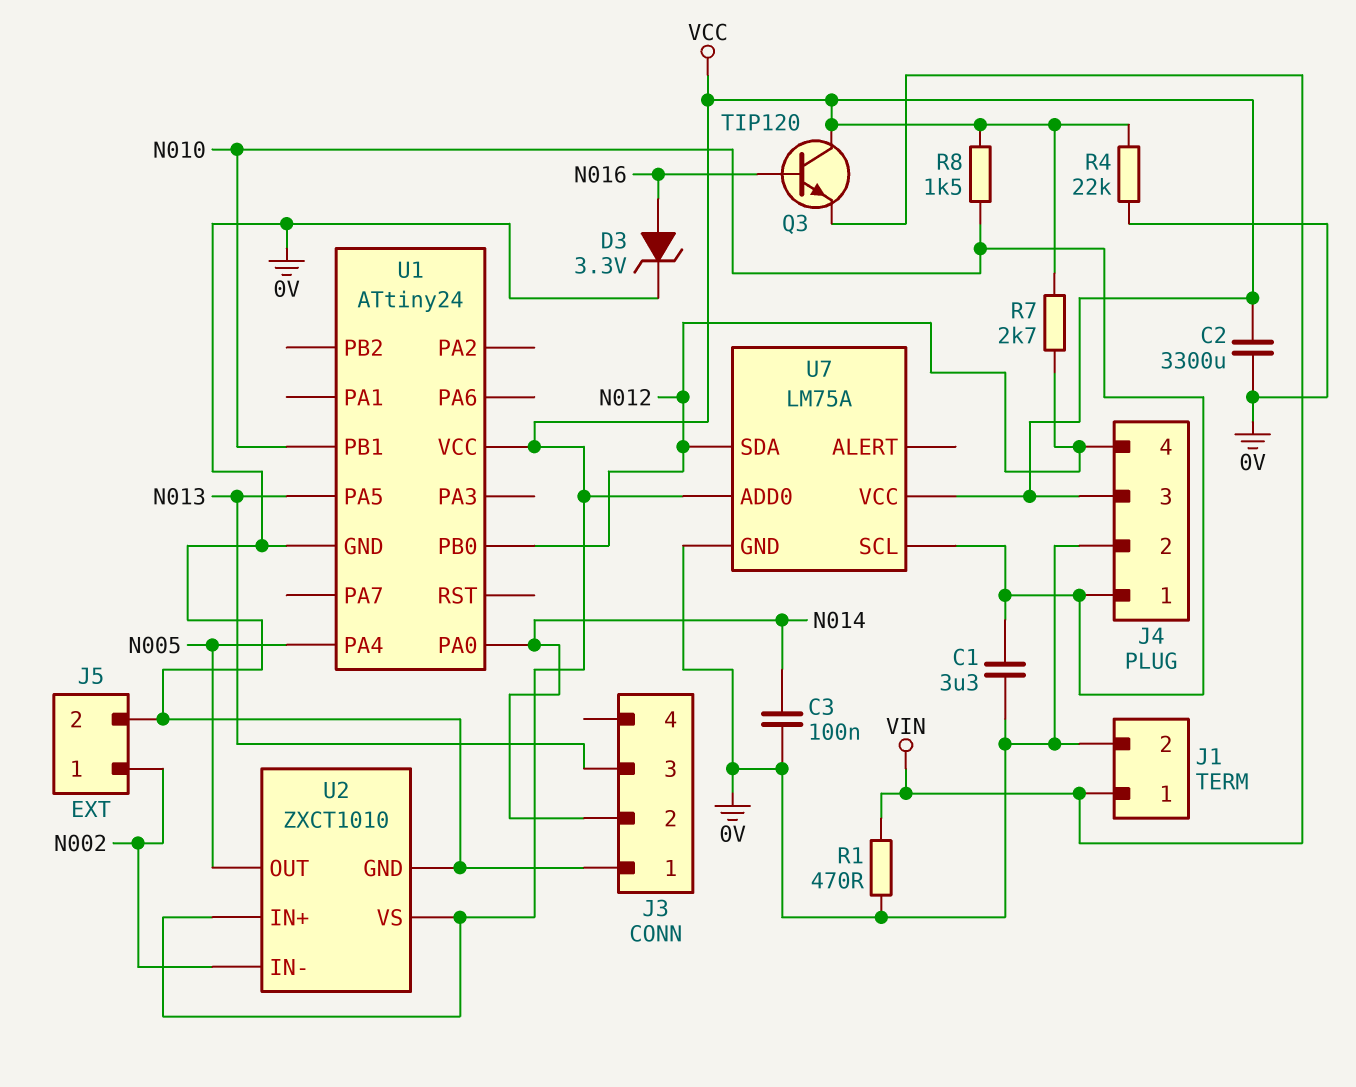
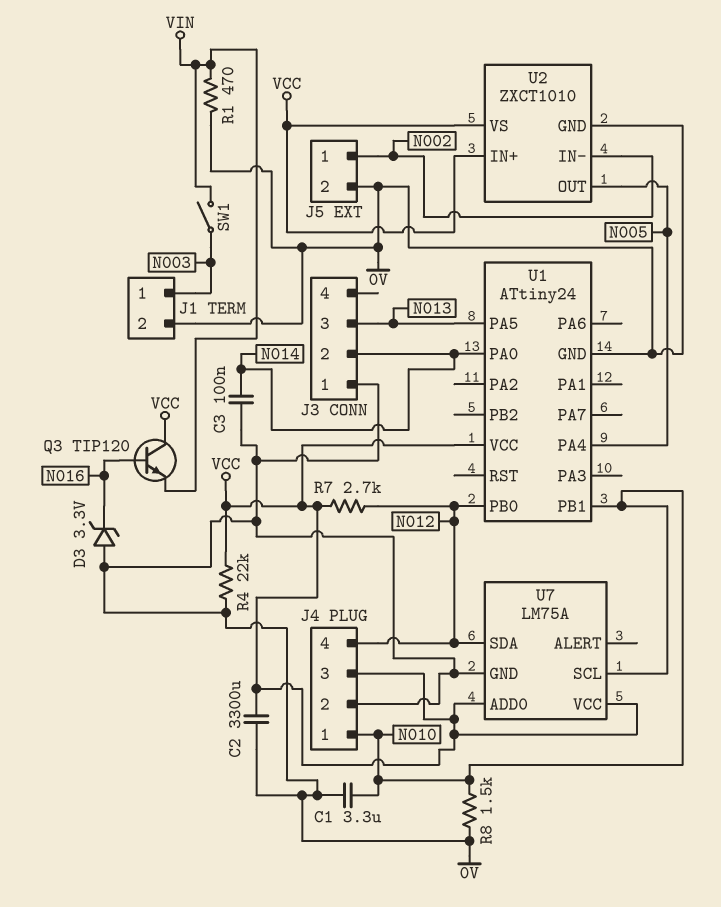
D3: zener 3.3V (A N016, K 0V) -> zener 3.3V (A 0V, K N016)
J1 pin 1: VIN -> N003
R8: 1.5k (N010, VCC) -> 1.5k (0V, N010)
SW1: none -> switch (N003, VIN)

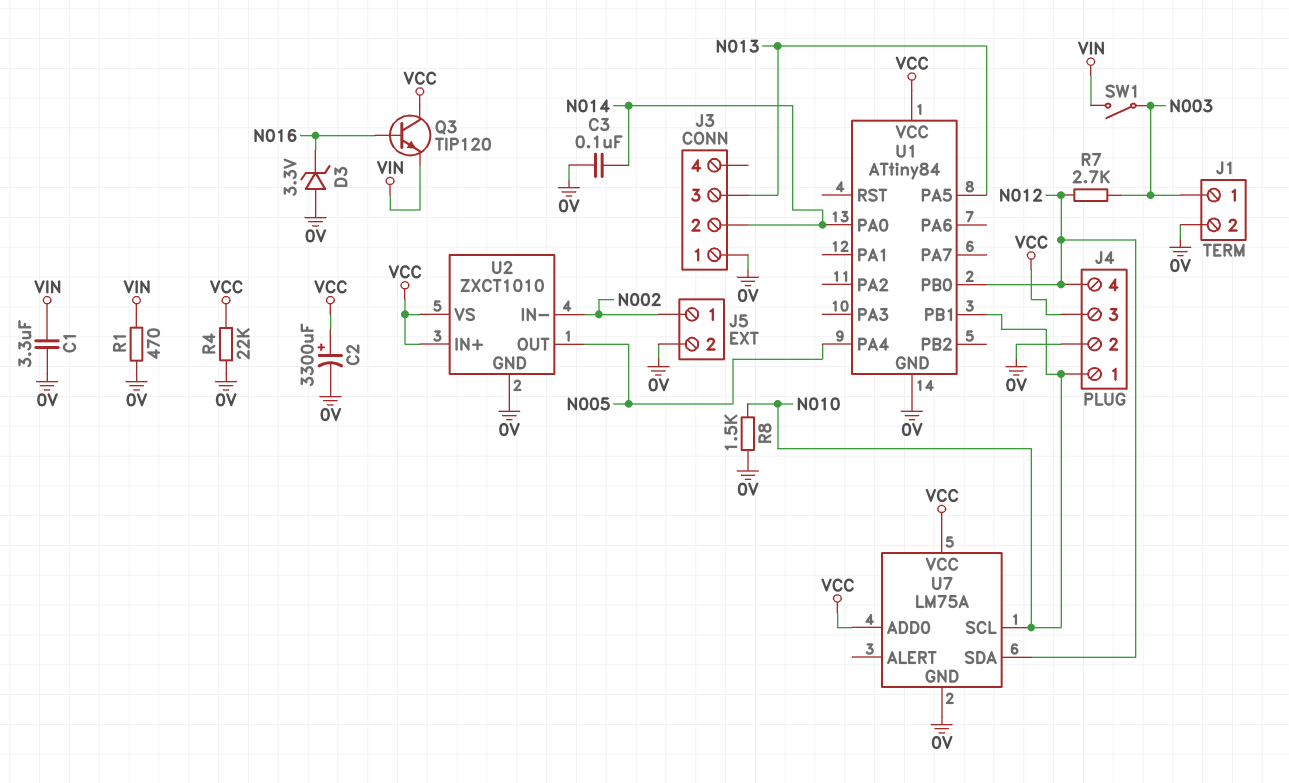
C1: 3.3uF (0V, N010) -> 3.3uF (0V, VIN)
C2: 3300uF (0V, VCC) -> 3300uF (plus VCC, minus 0V)
R7: 2.7k (N012, VCC) -> 2.7k (N003, N012)
U1: ATtiny24 -> ATtiny84

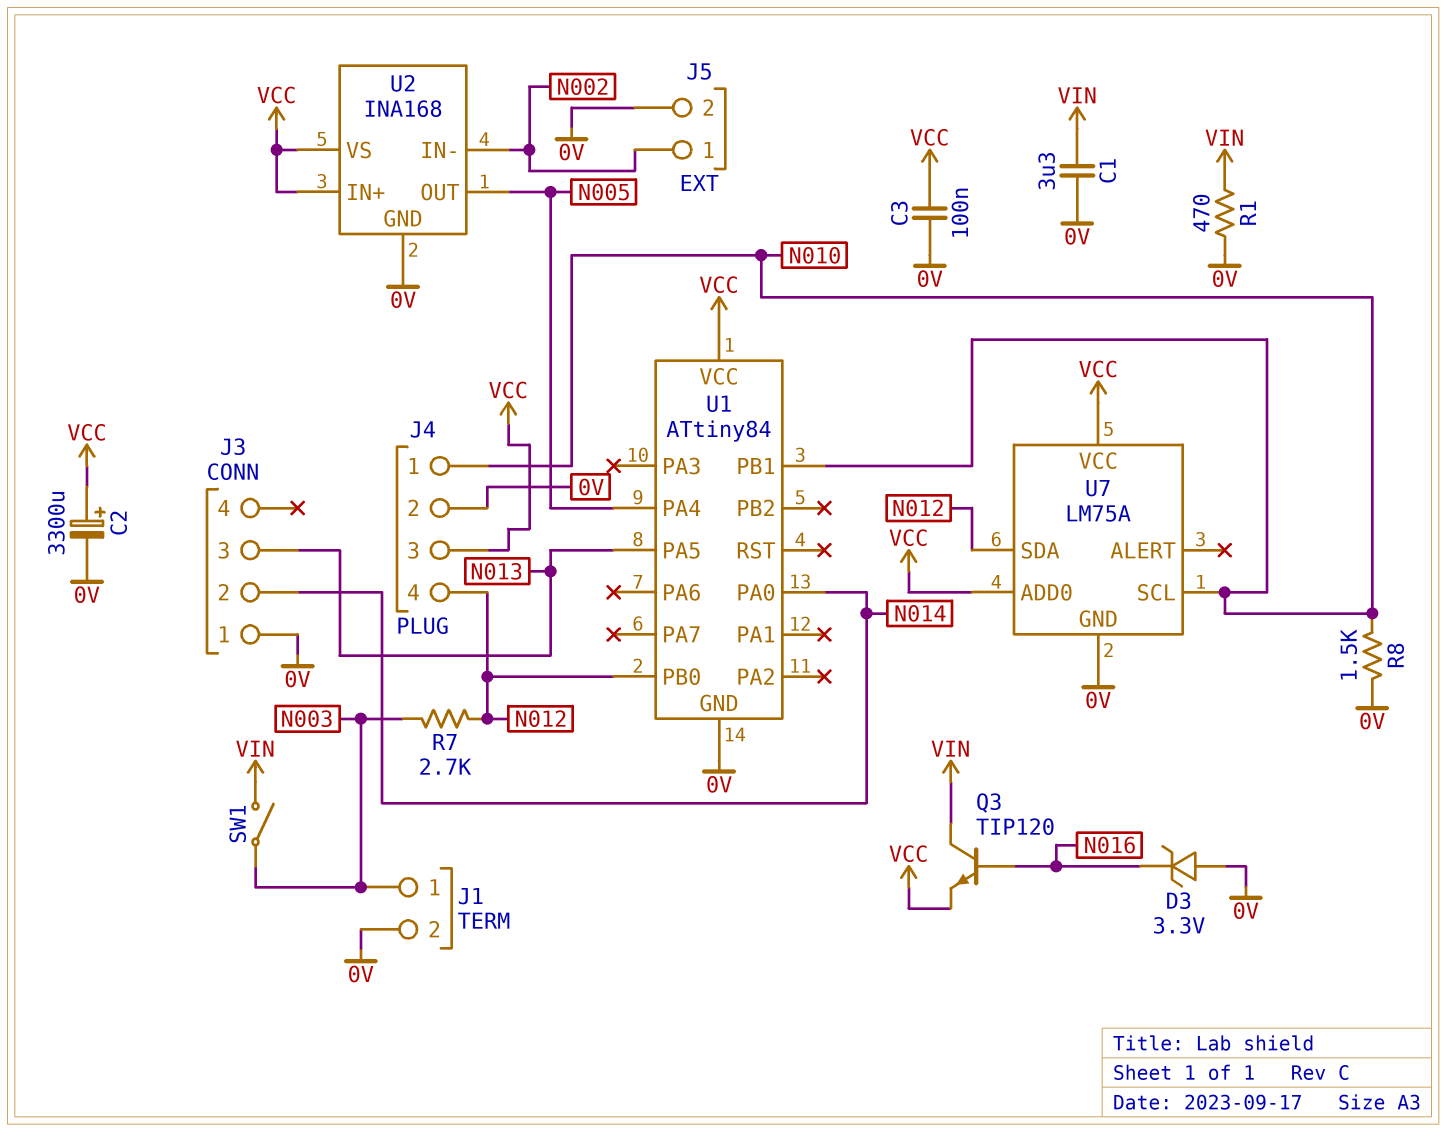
C3: 100nF (0V, N014) -> 100nF (0V, VCC)
Q3: NPN TIP120 (B N016, C VCC, E VIN) -> NPN TIP120 (B N016, C VIN, E VCC)
R4: 22k (0V, VCC) -> none
U2: ZXCT1010 -> INA168

